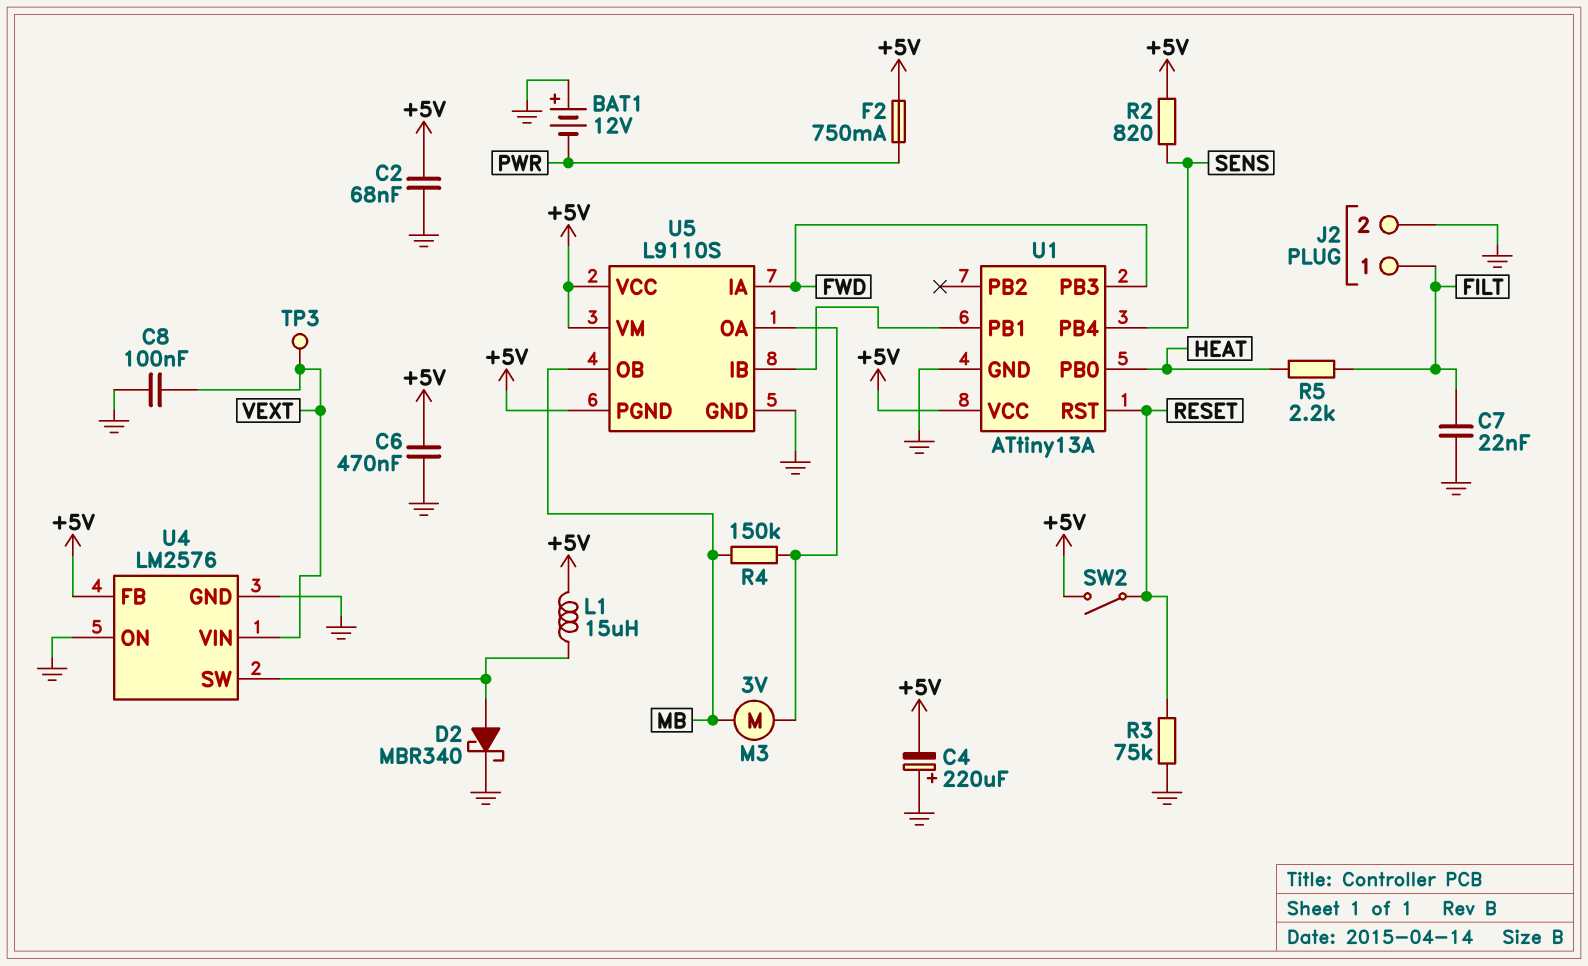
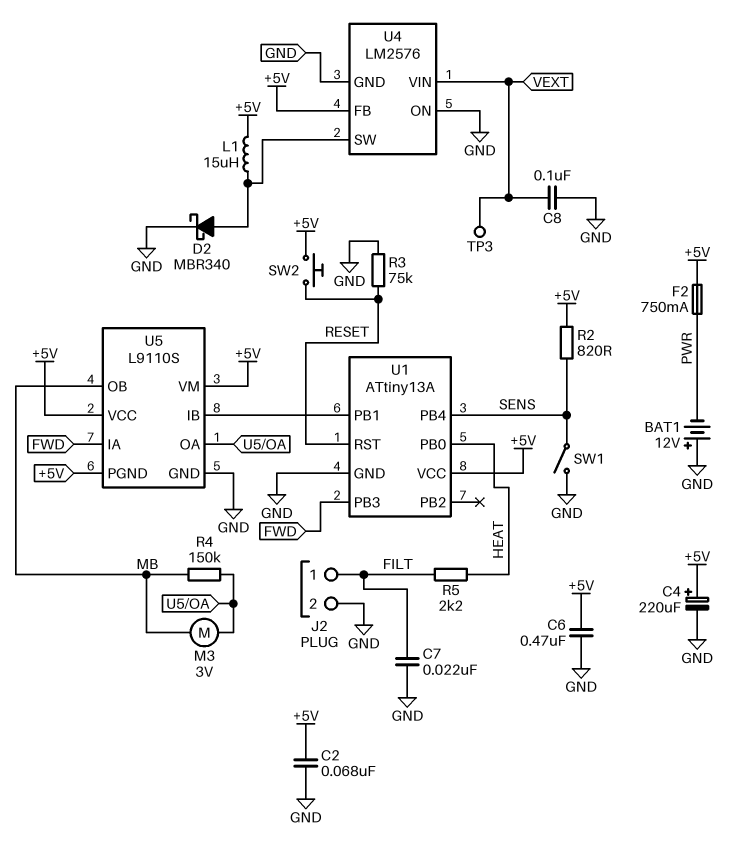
C4: 220uF (plus GND, minus +5V) -> 220uF (plus +5V, minus GND)
SW1: none -> switch (GND, SENS)
SW2: switch (+5V, RESET) -> button (+5V, RESET)

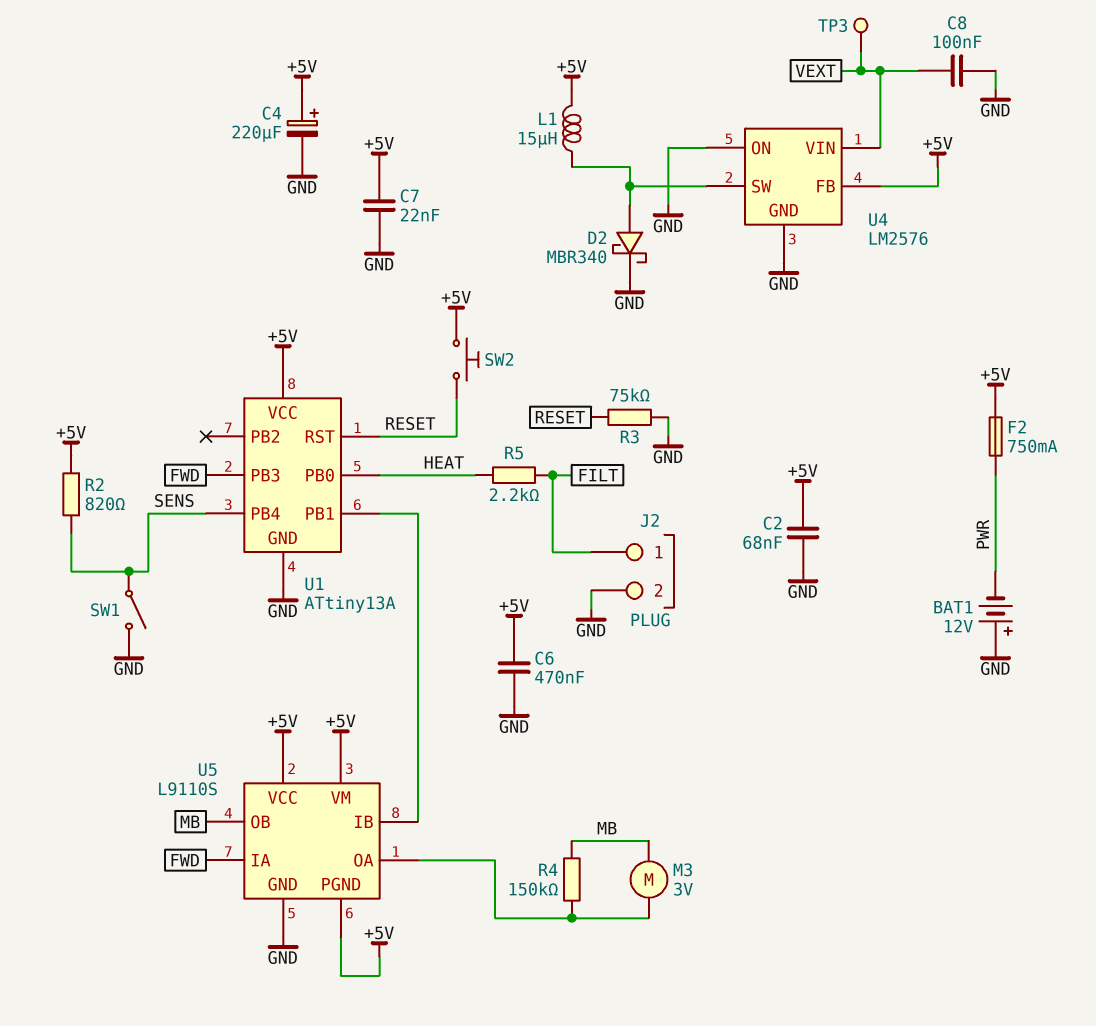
C7: 22nF (FILT, GND) -> 22nF (+5V, GND)

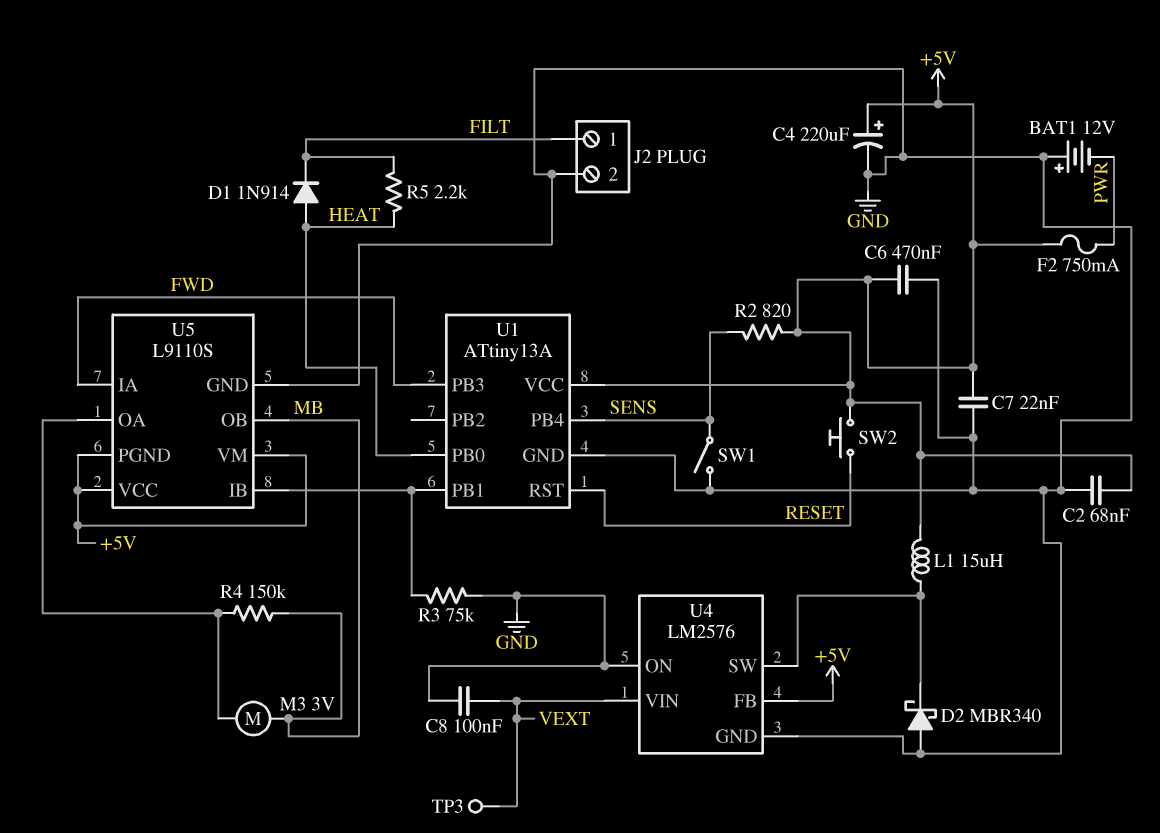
D1: none -> diode 1N914 (A HEAT, K FILT)
D2: schottky MBR340 (A U4/SW, K GND) -> schottky MBR340 (A GND, K U4/SW)
R3: 75k (GND, RESET) -> 75k (GND, U1/PB1)

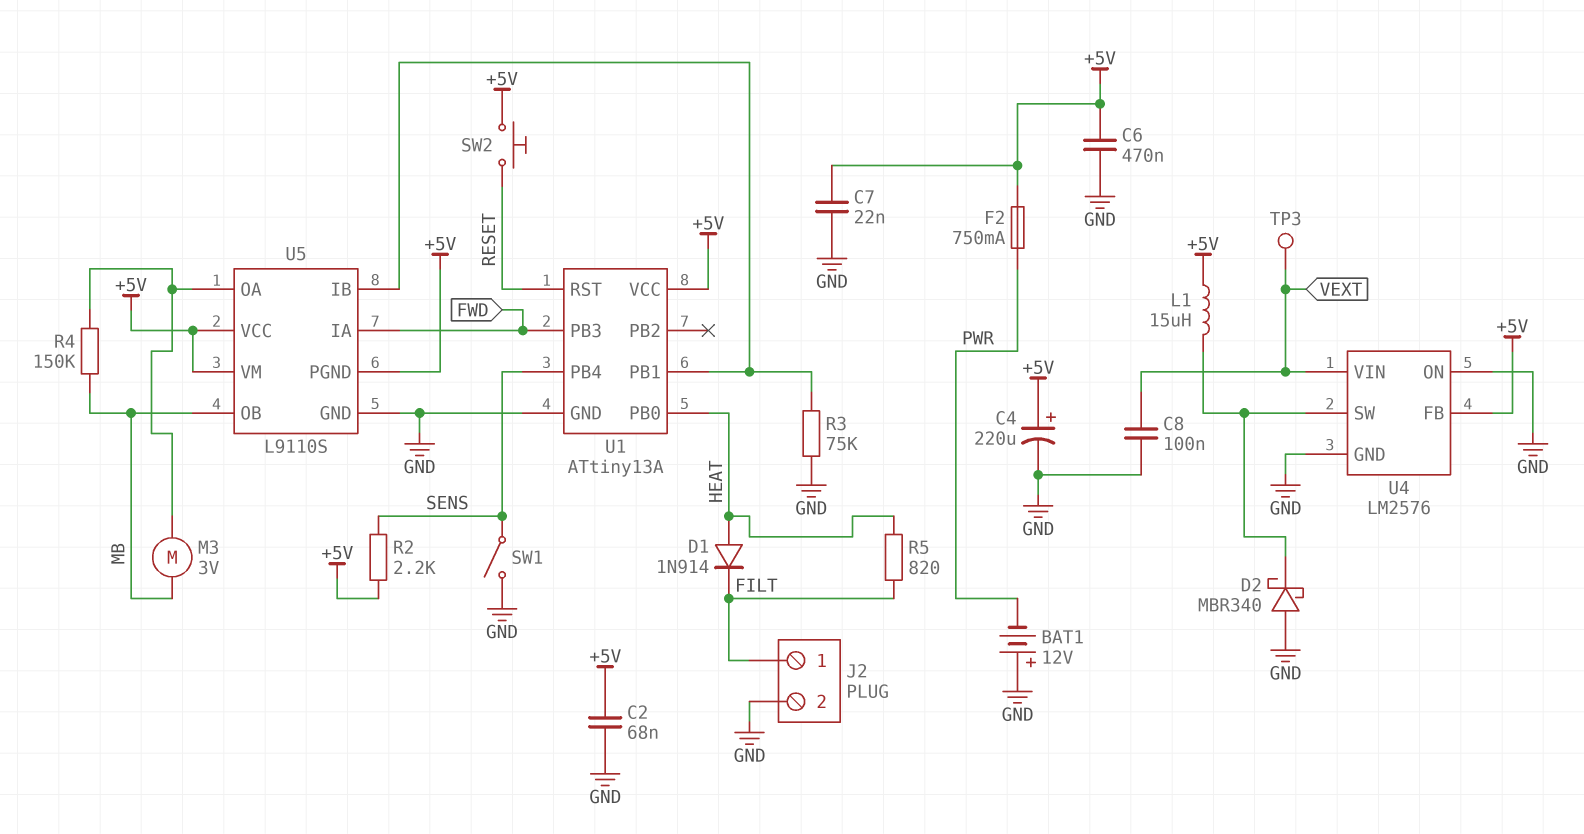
R2: 820 (+5V, SENS) -> 2.2k (+5V, SENS)
R5: 2.2k (FILT, HEAT) -> 820 (FILT, HEAT)

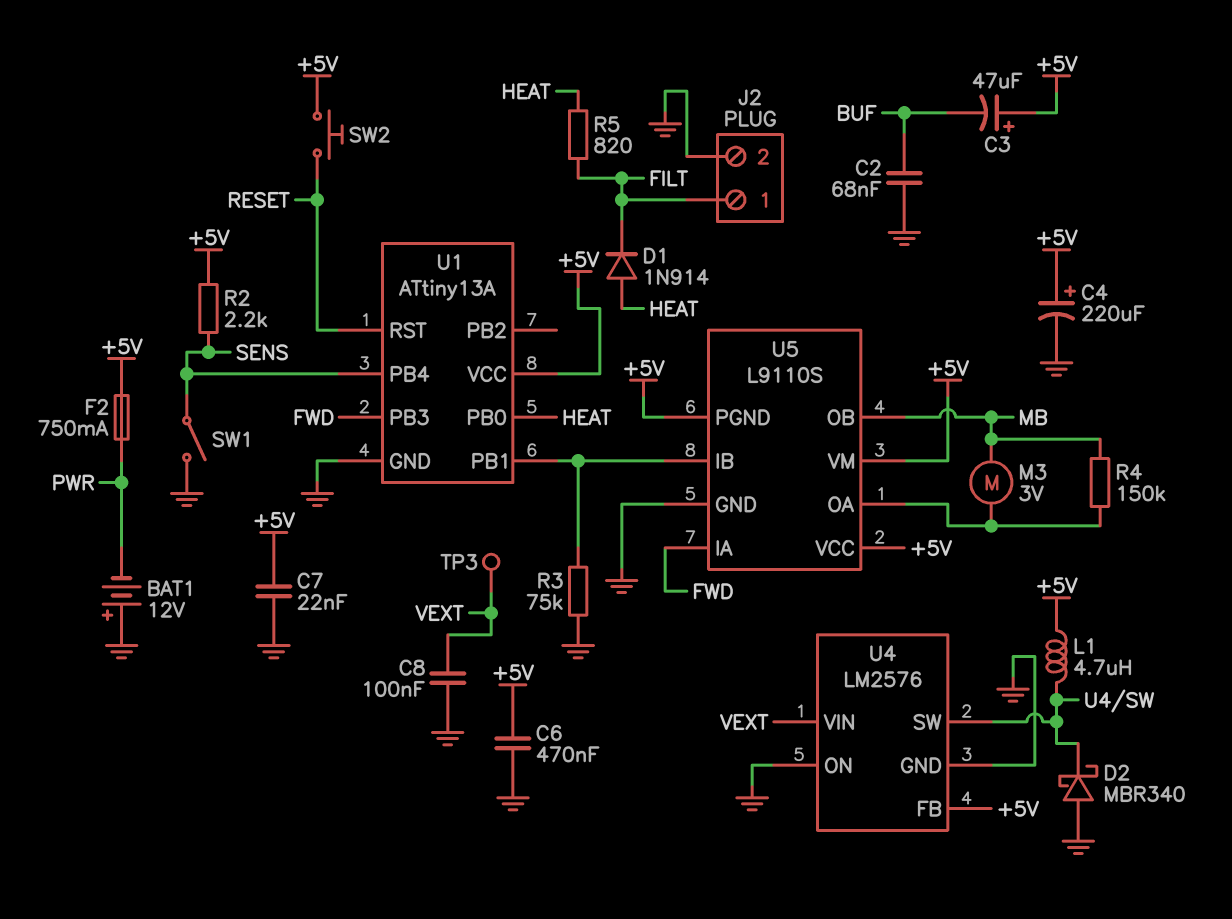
C2: 68nF (+5V, GND) -> 68nF (BUF, GND)
C3: none -> 47uF (plus +5V, minus BUF)
L1: 15uH (+5V, U4/SW) -> 4.7uH (+5V, U4/SW)

